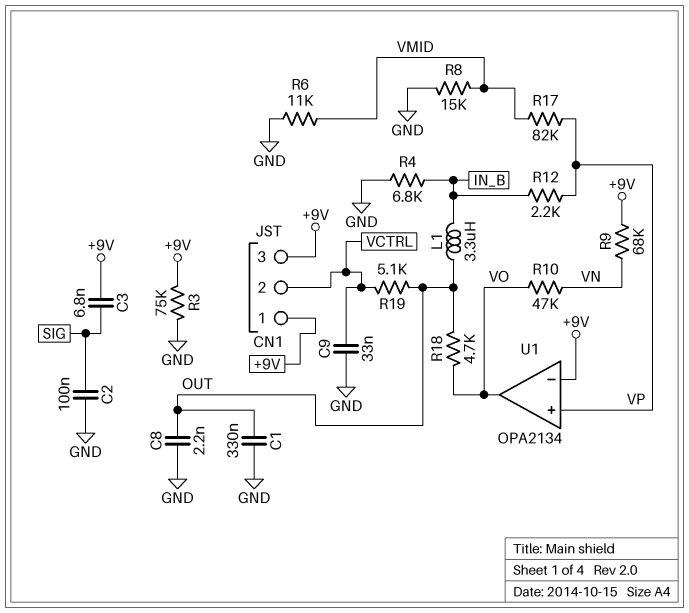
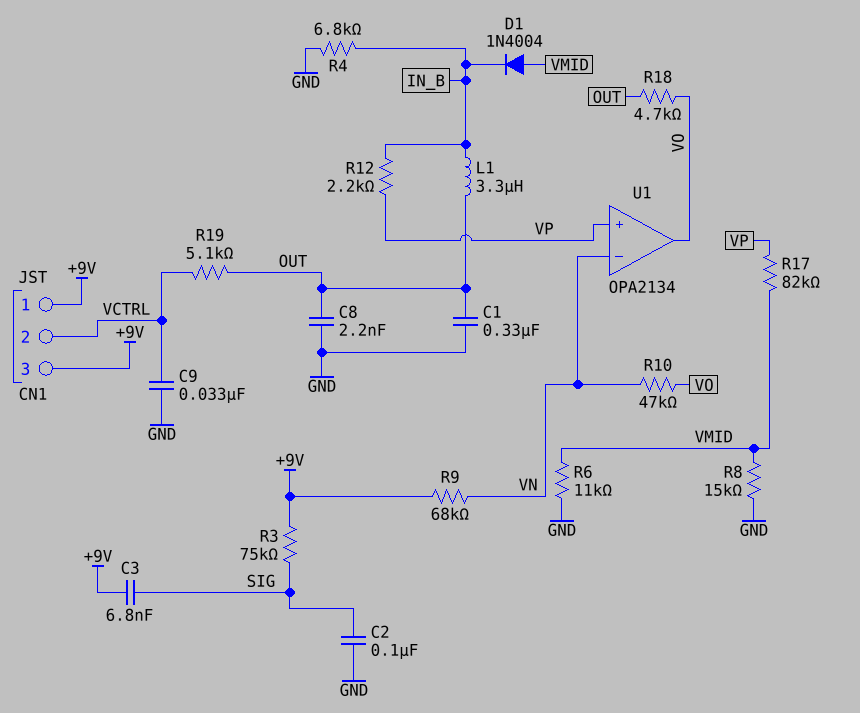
D1: none -> diode 1N4004 (A VMID, K IN_B)
R3: 75k (+9V, GND) -> 75k (+9V, SIG)
U1 pin in-: +9V -> VN

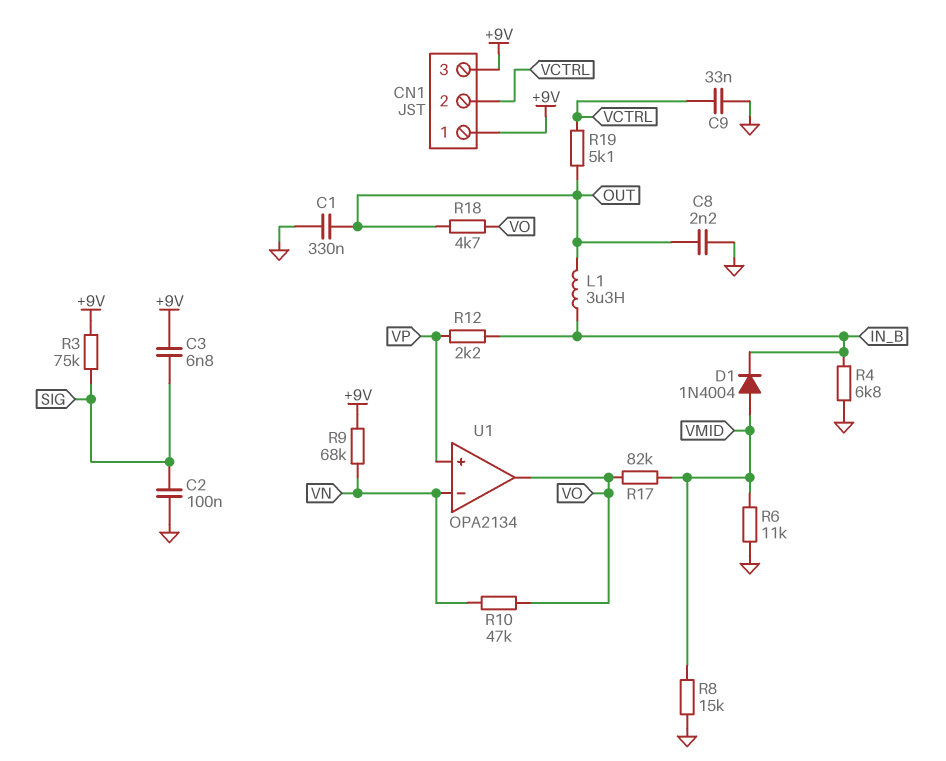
R17: 82k (VMID, VP) -> 82k (VMID, VO)

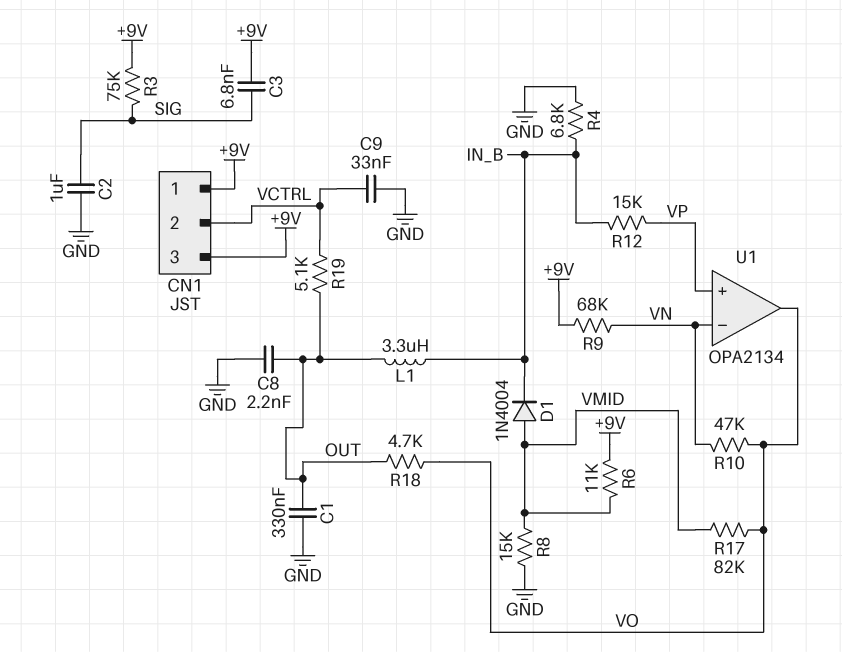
C2: 100nF (GND, SIG) -> 1uF (GND, SIG)
R6: 11k (GND, VMID) -> 11k (+9V, VMID)
R12: 2.2k (IN_B, VP) -> 15k (IN_B, VP)

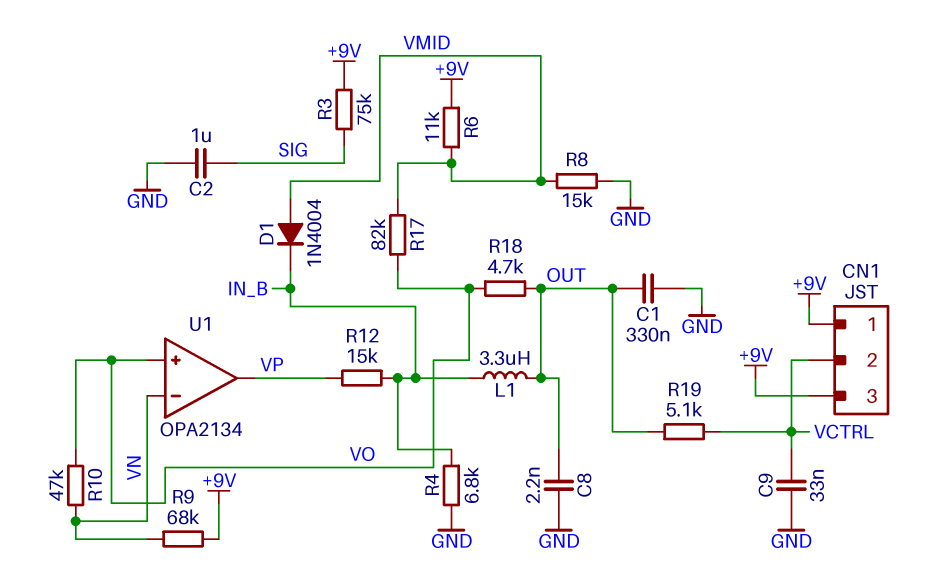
C3: 6.8nF (+9V, SIG) -> none
U1 pin in+: VP -> VO
U1 pin out: VO -> VP

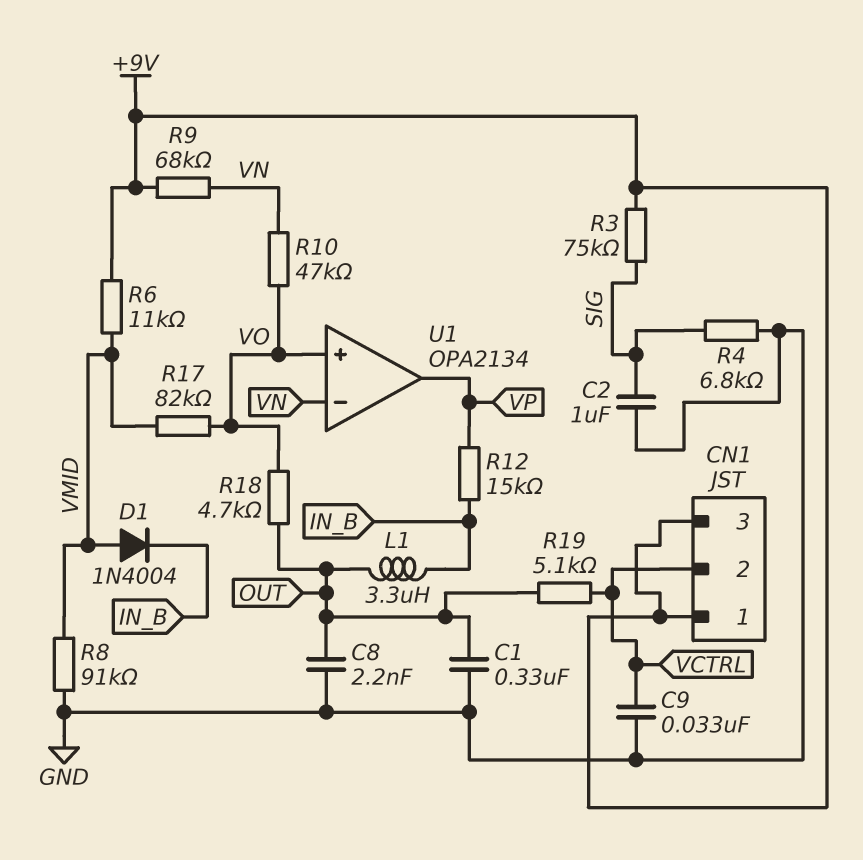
R4: 6.8k (GND, IN_B) -> 6.8k (GND, SIG)
R8: 15k (GND, VMID) -> 91k (GND, VMID)

